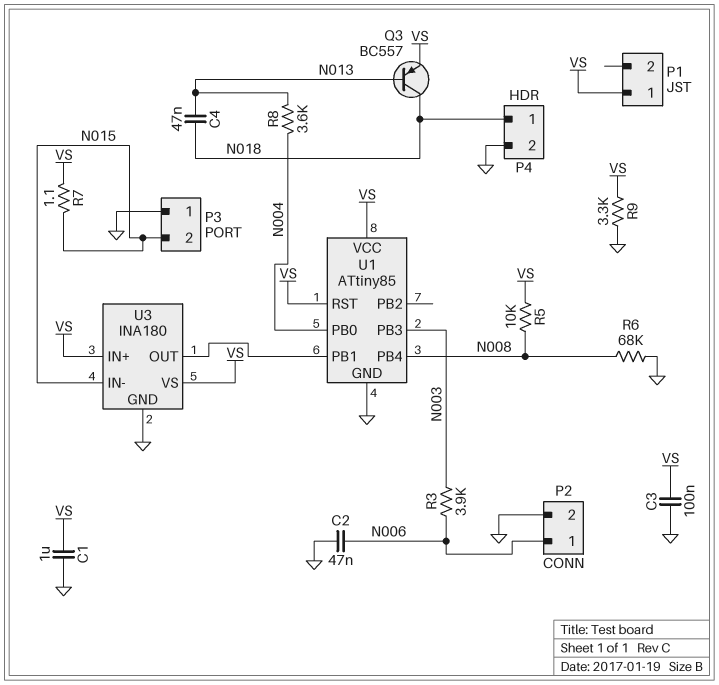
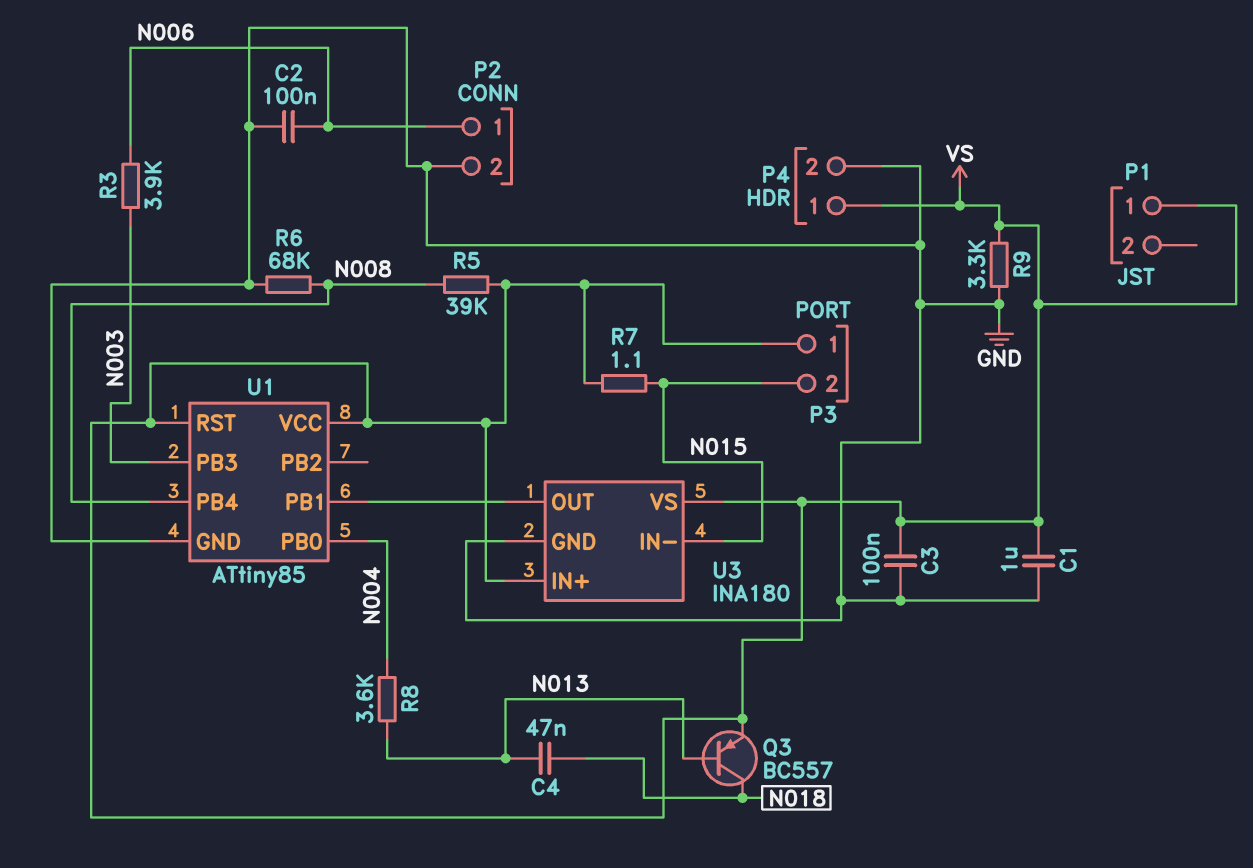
C2: 47nF (GND, N006) -> 100nF (GND, N006)
P3 pin 1: GND -> VS
P4 pin 1: N018 -> VS
R5: 10k (N008, VS) -> 39k (N008, VS)

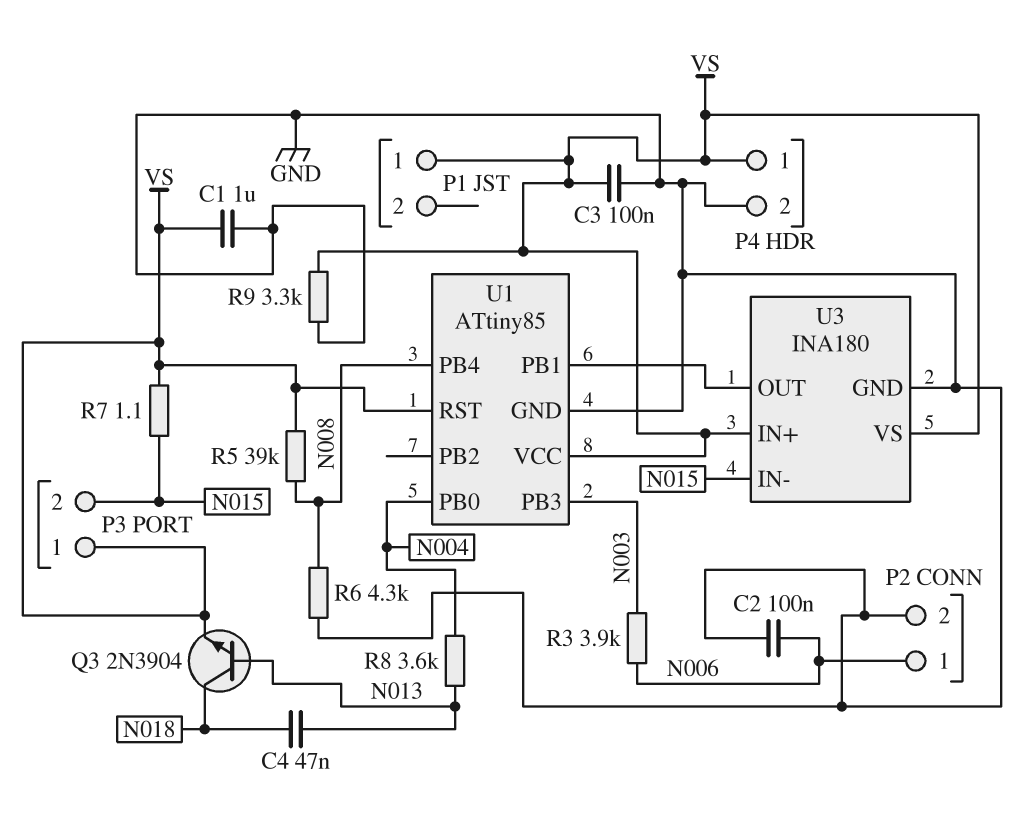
Q3: PNP BC557 (B N013, C N018, E VS) -> NPN 2N3904 (B N013, C N018, E VS)
R6: 68k (GND, N008) -> 4.3k (GND, N008)

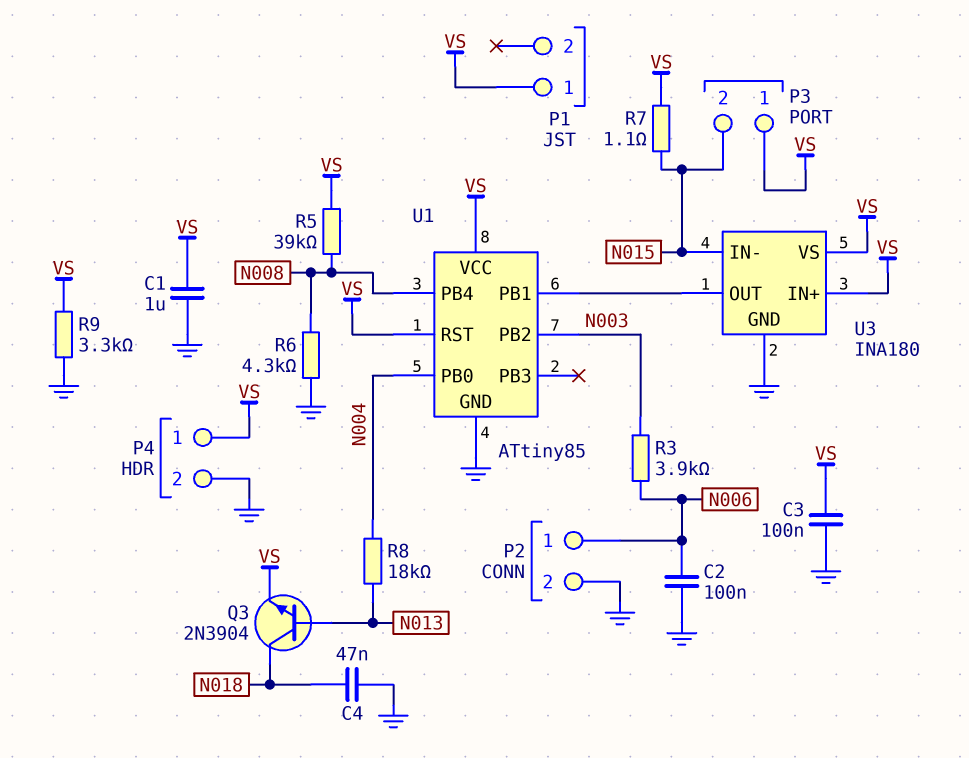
C4: 47nF (N013, N018) -> 47nF (GND, N018)
R8: 3.6k (N004, N013) -> 18k (N004, N013)
U1 pin PB2: none -> N003
U1 pin PB3: N003 -> none

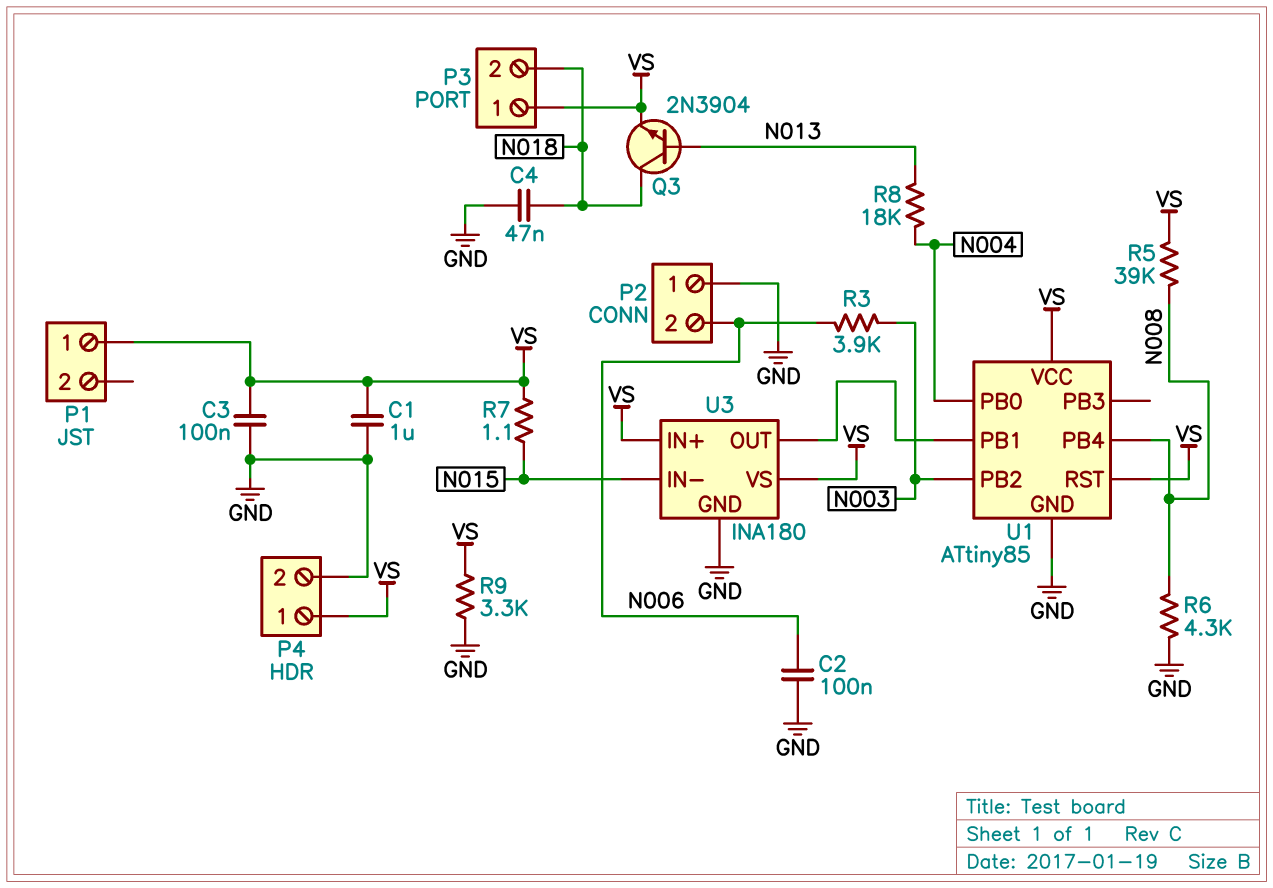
P2 pin 1: N006 -> GND
P2 pin 2: GND -> N006
P3 pin 2: N015 -> N018

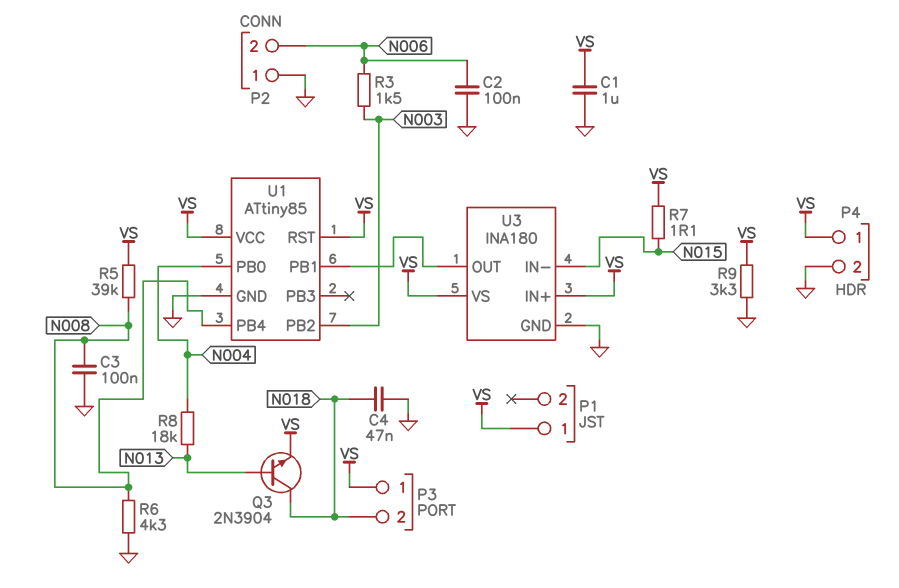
C3: 100nF (GND, VS) -> 100nF (GND, N008)
R3: 3.9k (N003, N006) -> 1.5k (N003, N006)

